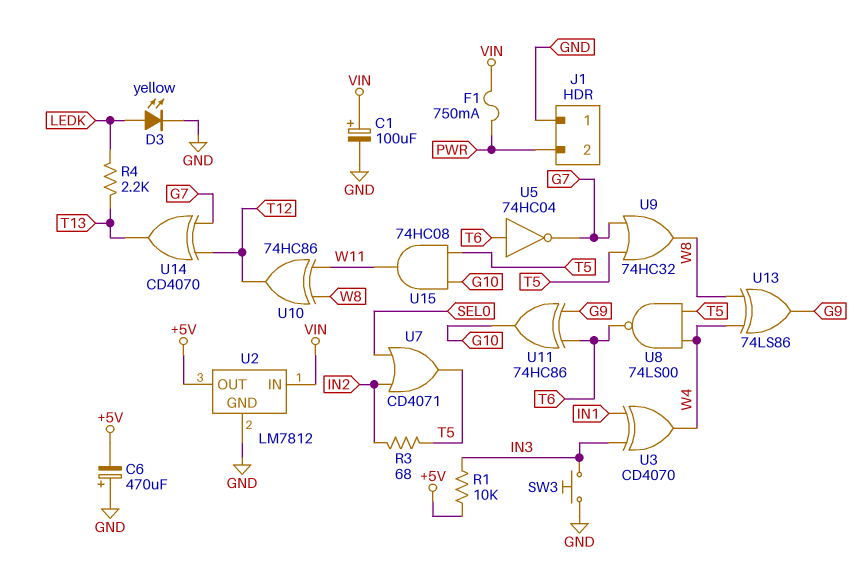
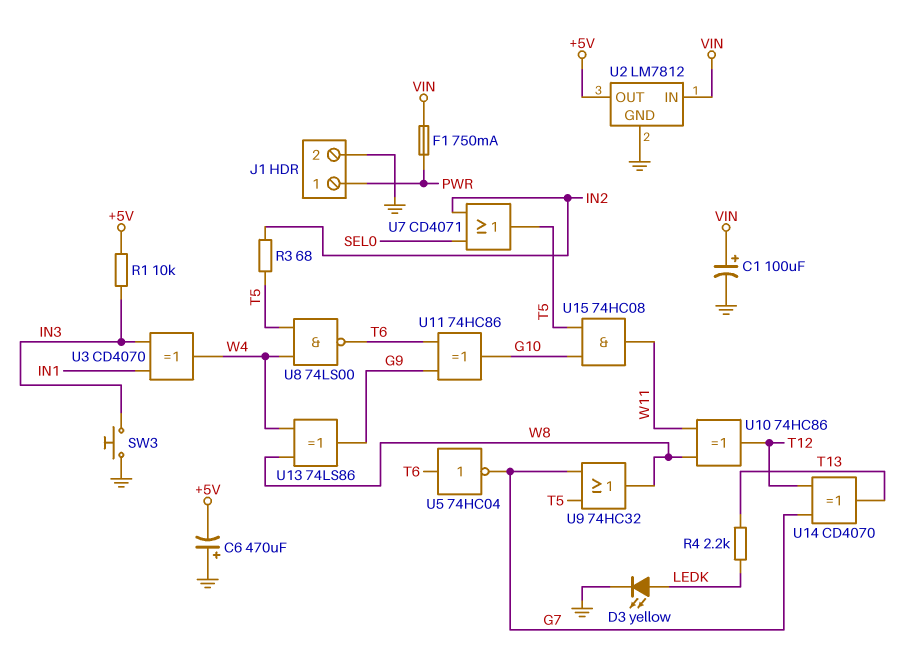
J1 pin 1: GND -> PWR
J1 pin 2: PWR -> GND

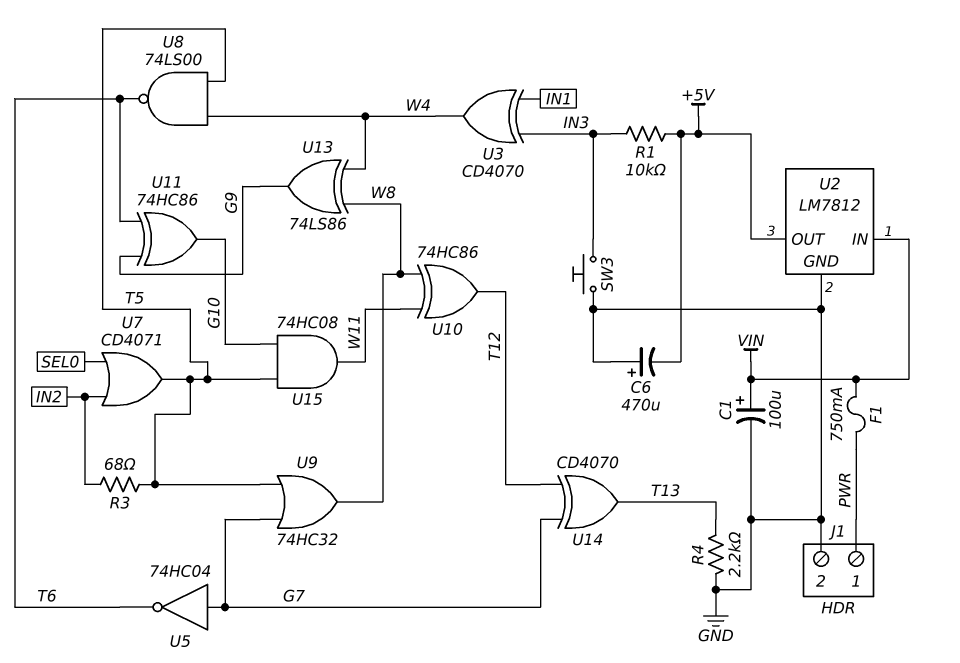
D3: LED yellow (A LEDK, K GND) -> none
R4: 2.2k (LEDK, T13) -> 2.2k (GND, T13)
U5: NOT 74HC04 (in T6, out G7) -> NOT 74HC04 (in G7, out T6)

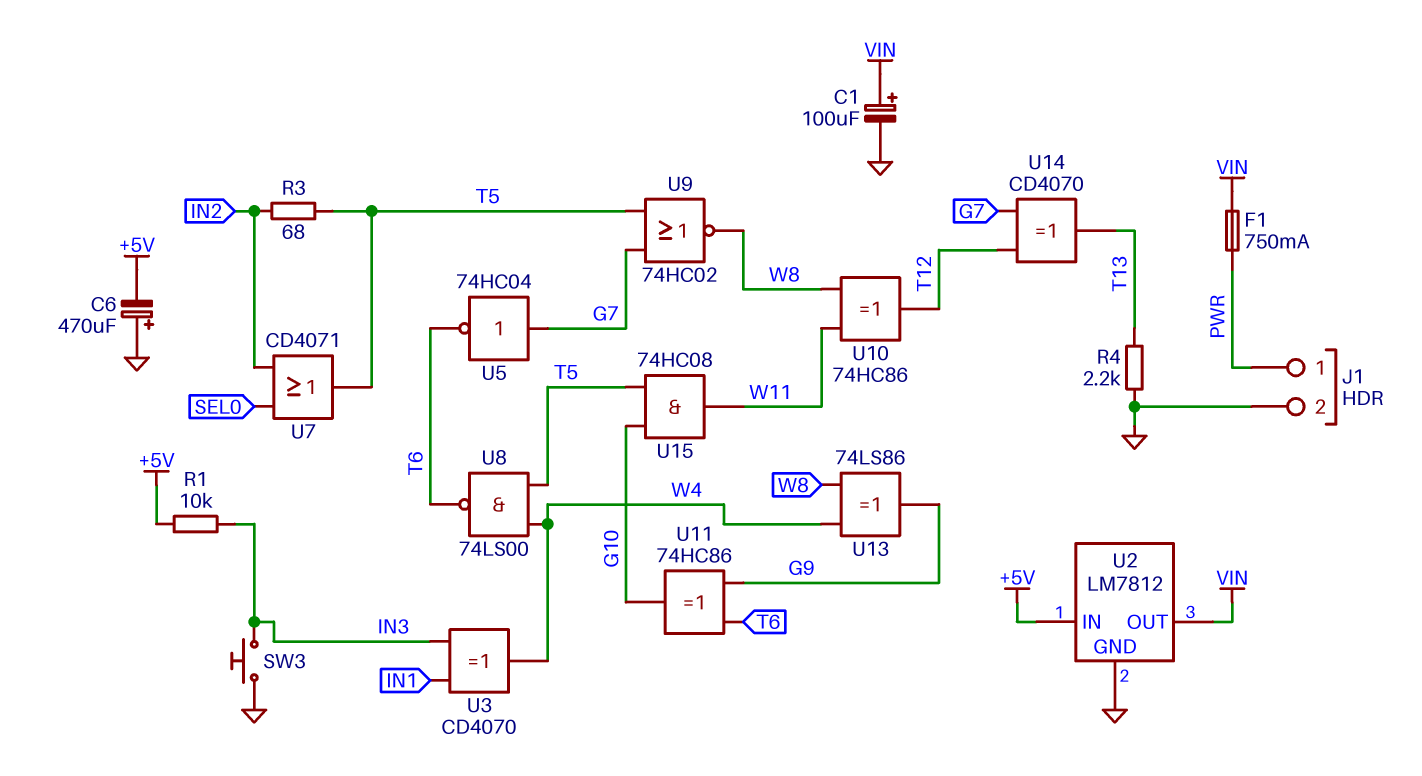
U2 pin IN: VIN -> +5V
U2 pin OUT: +5V -> VIN
U9: OR 74HC32 (in G7, in T5, out W8) -> NOR 74HC02 (in G7, in T5, out W8)

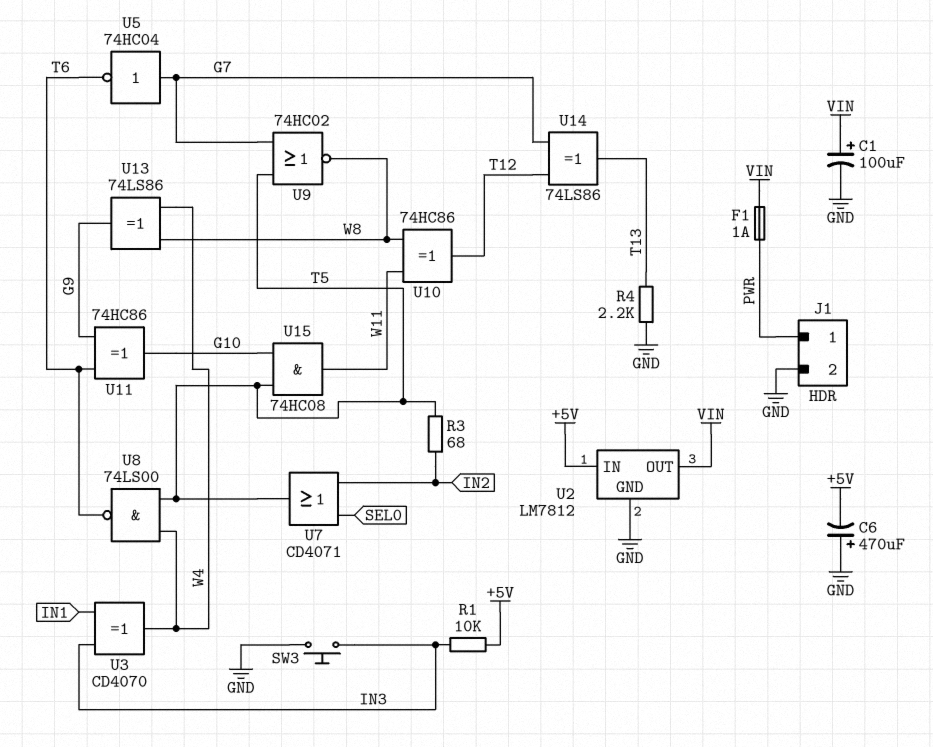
F1: 750mA (PWR, VIN) -> 1A (PWR, VIN)
U14: XOR CD4070 (in G7, in T12, out T13) -> XOR 74LS86 (in G7, in T12, out T13)

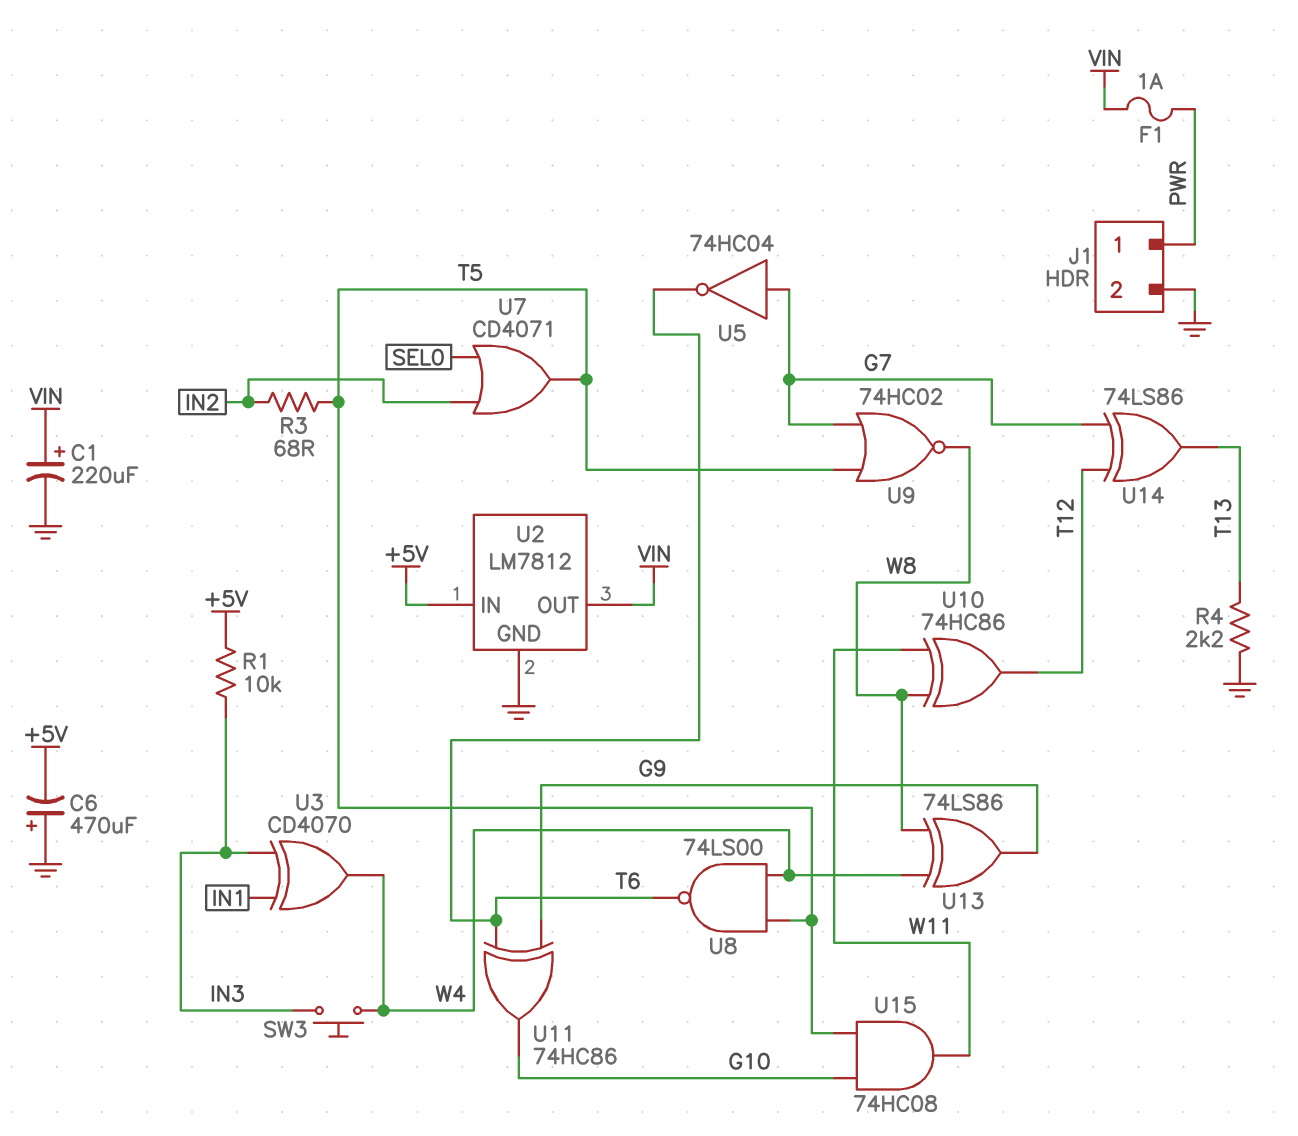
C1: 100uF (plus VIN, minus GND) -> 220uF (plus VIN, minus GND)
SW3: button (GND, IN3) -> button (IN3, W4)

